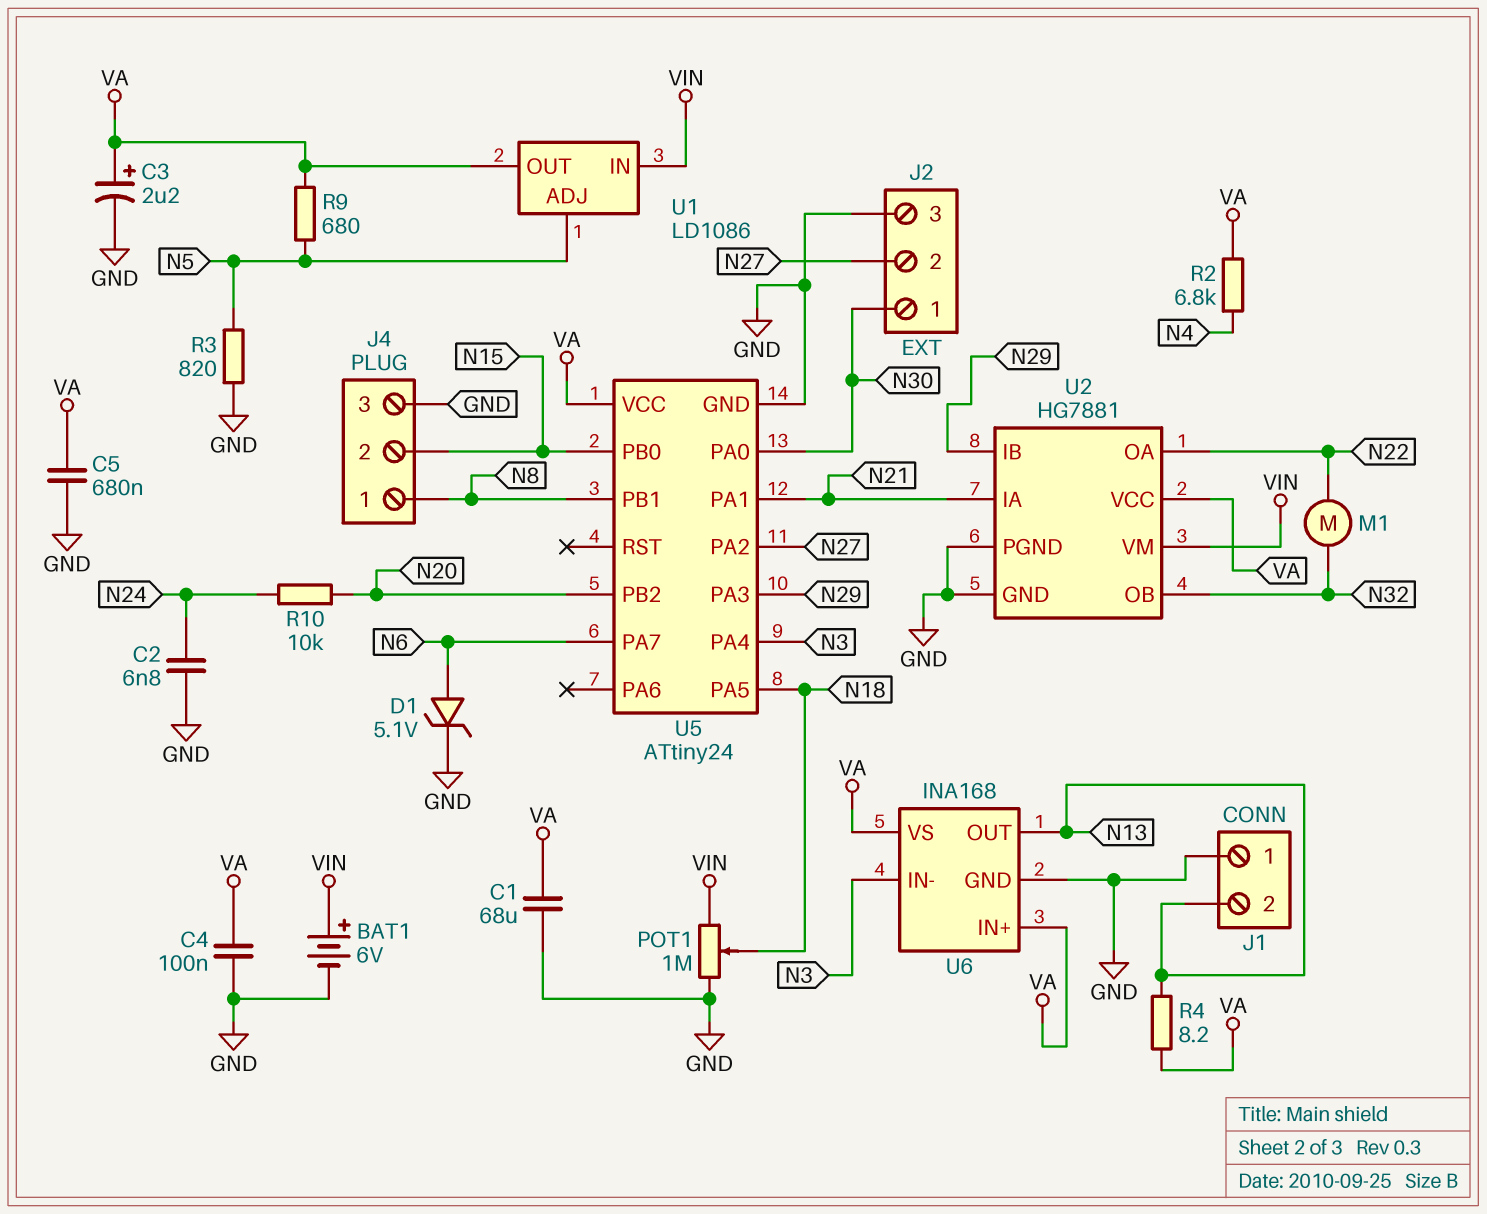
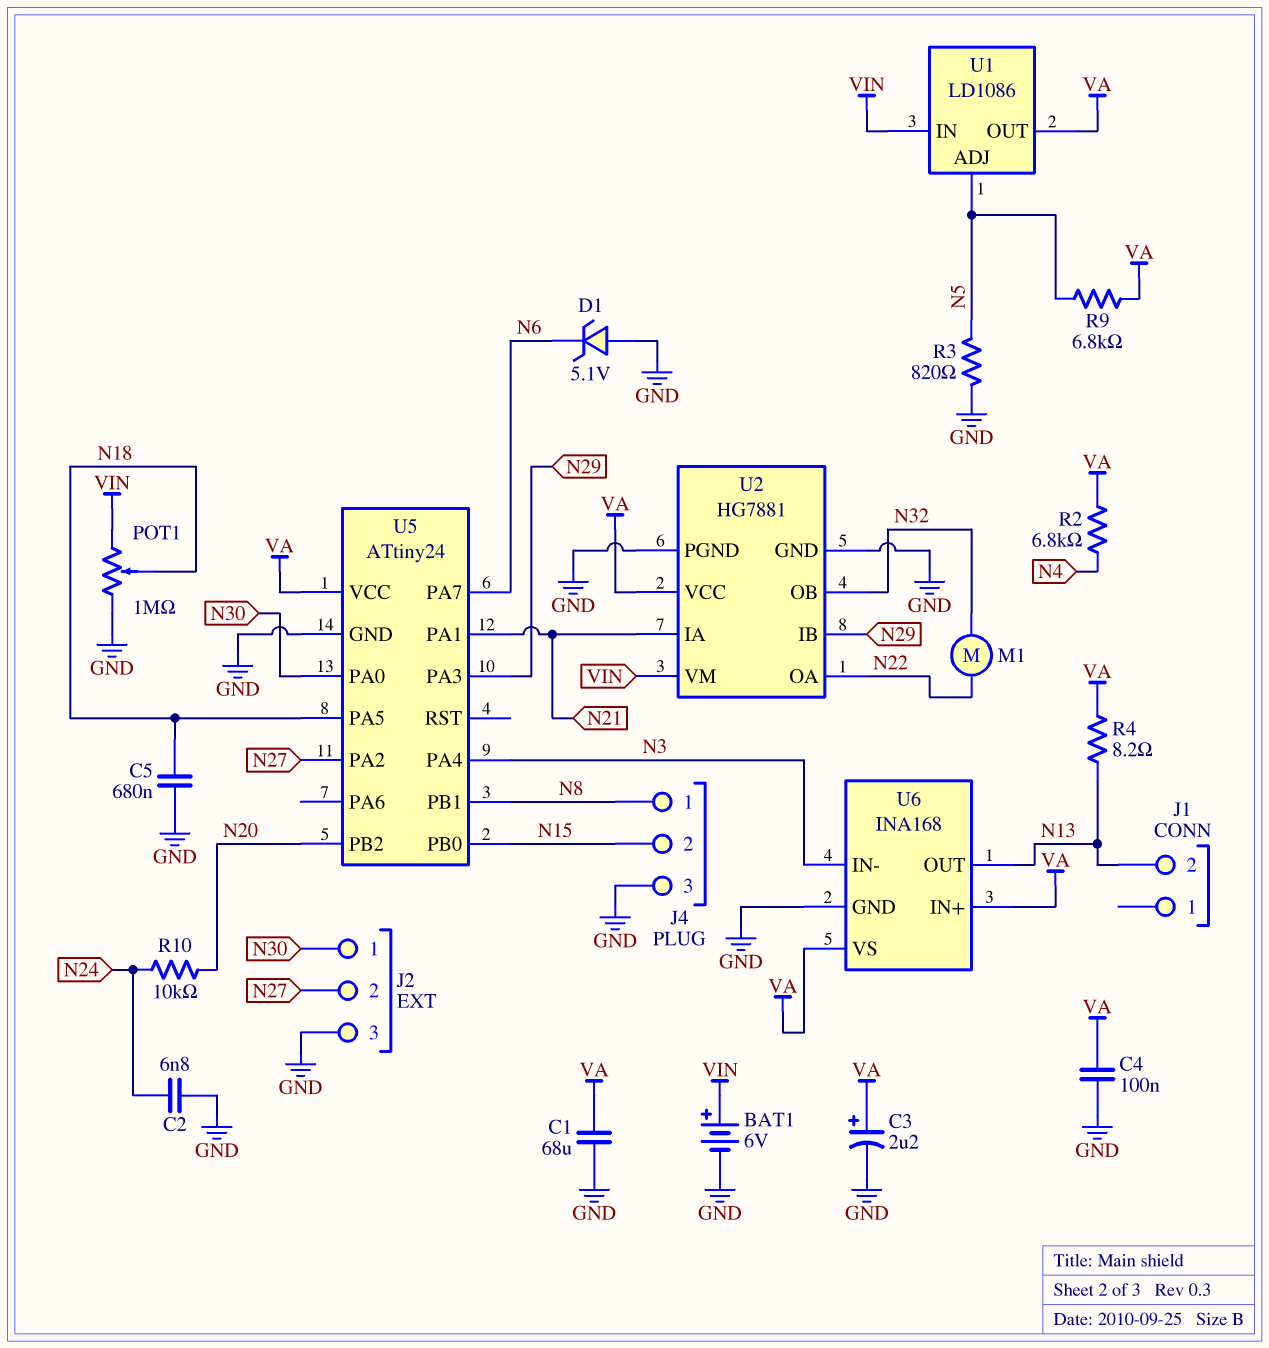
C5: 680nF (GND, VA) -> 680nF (GND, N18)
D1: zener 5.1V (A N6, K GND) -> zener 5.1V (A GND, K N6)
J1 pin 1: GND -> none
R9: 680 (N5, VA) -> 6.8k (N5, VA)

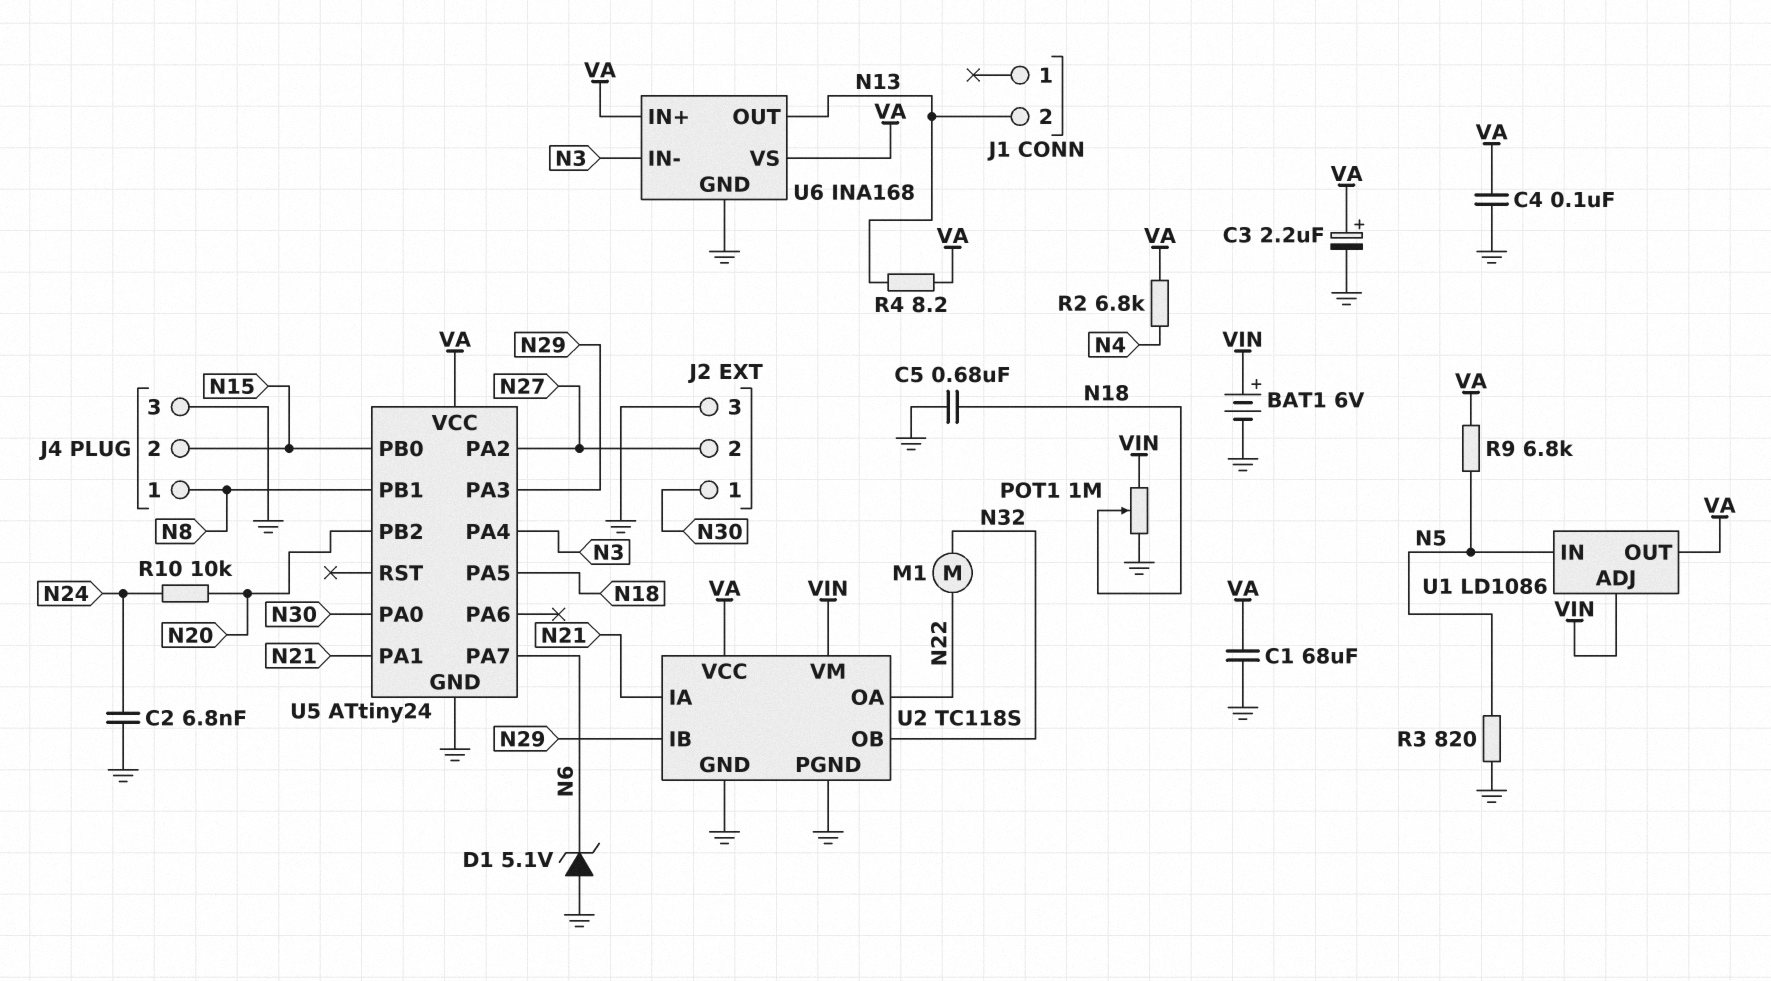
U1 pin ADJ: N5 -> VIN
U1 pin IN: VIN -> N5
U2: HG7881 -> TC118S

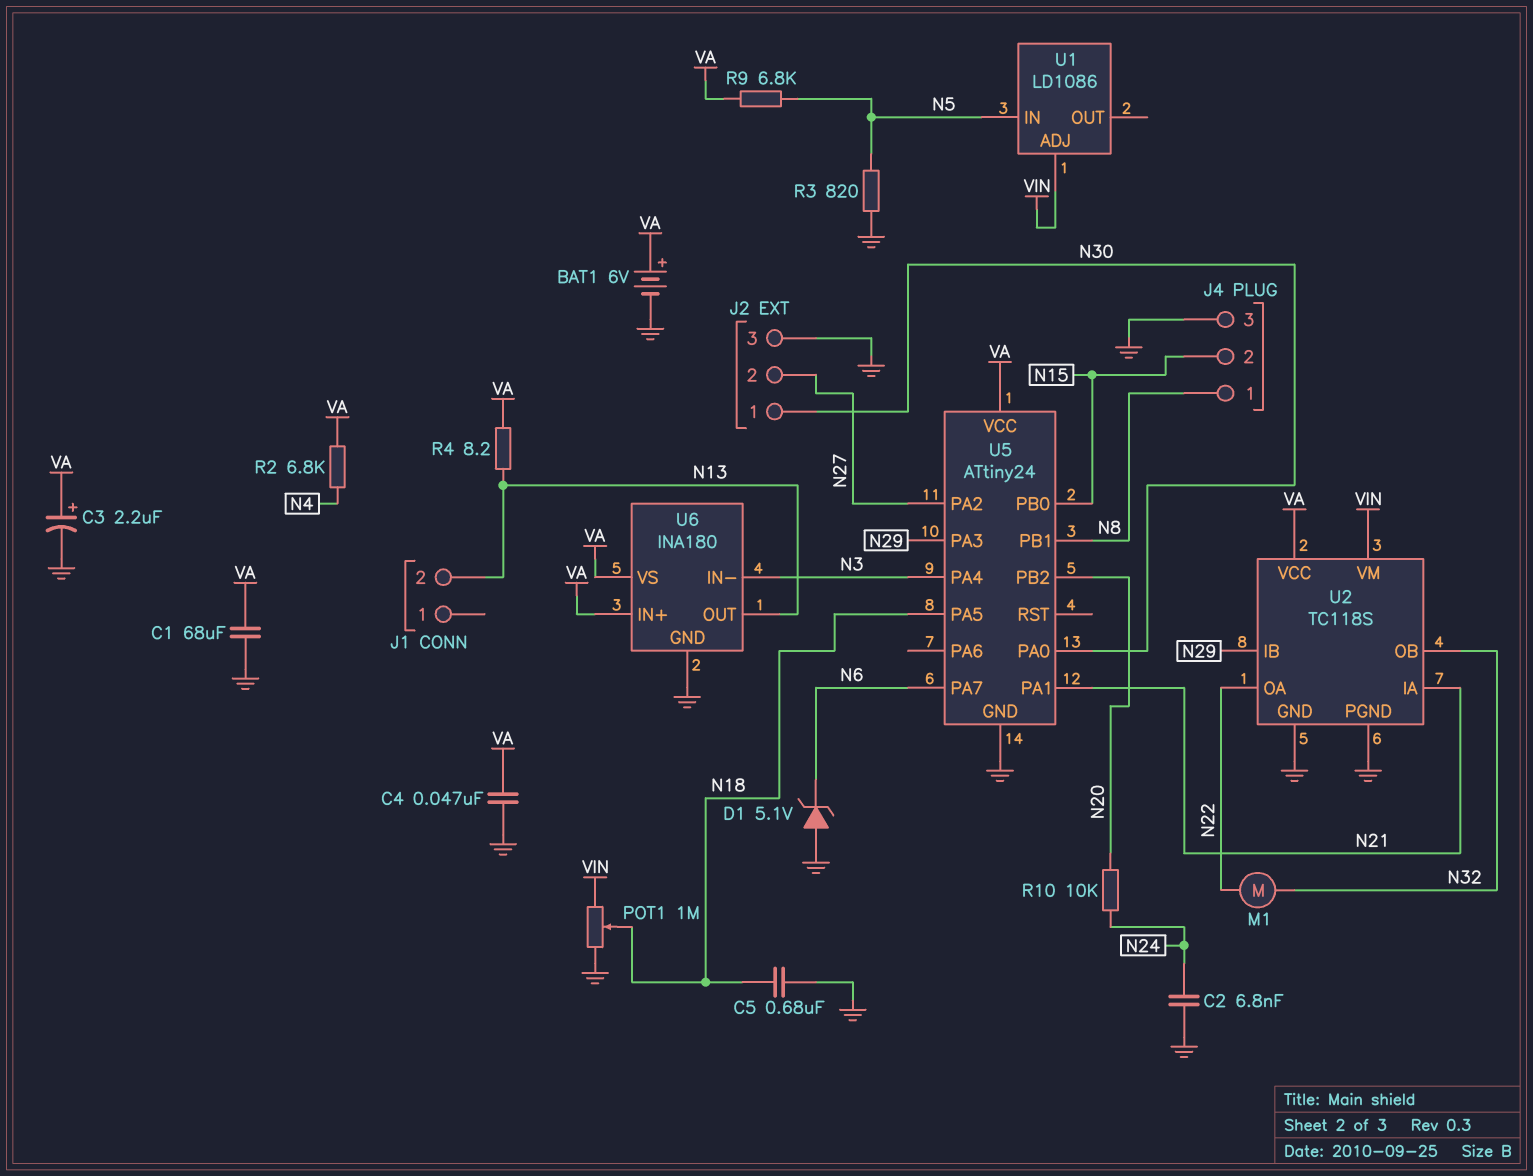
BAT1: 6V (plus VIN, minus GND) -> 6V (plus VA, minus GND)
C4: 100nF (GND, VA) -> 47nF (GND, VA)
U1 pin OUT: VA -> none
U6: INA168 -> INA180

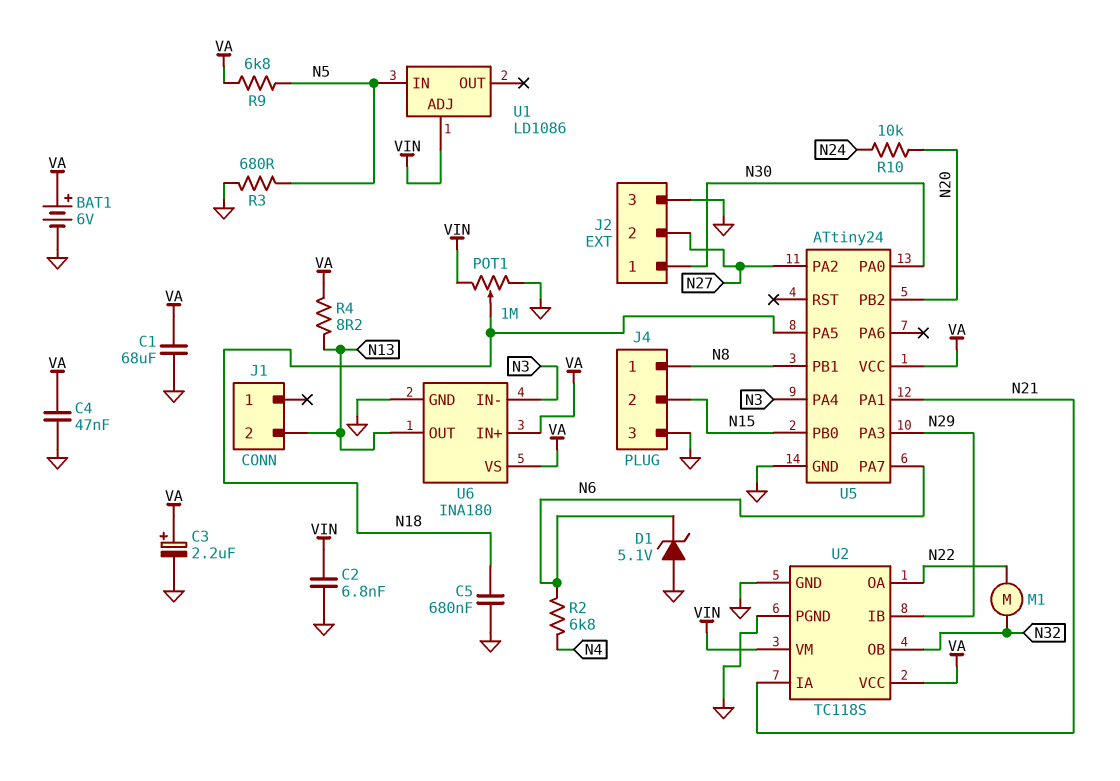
C2: 6.8nF (GND, N24) -> 6.8nF (GND, VIN)
R2: 6.8k (N4, VA) -> 6.8k (N4, N6)
R3: 820 (GND, N5) -> 680 (GND, N5)

